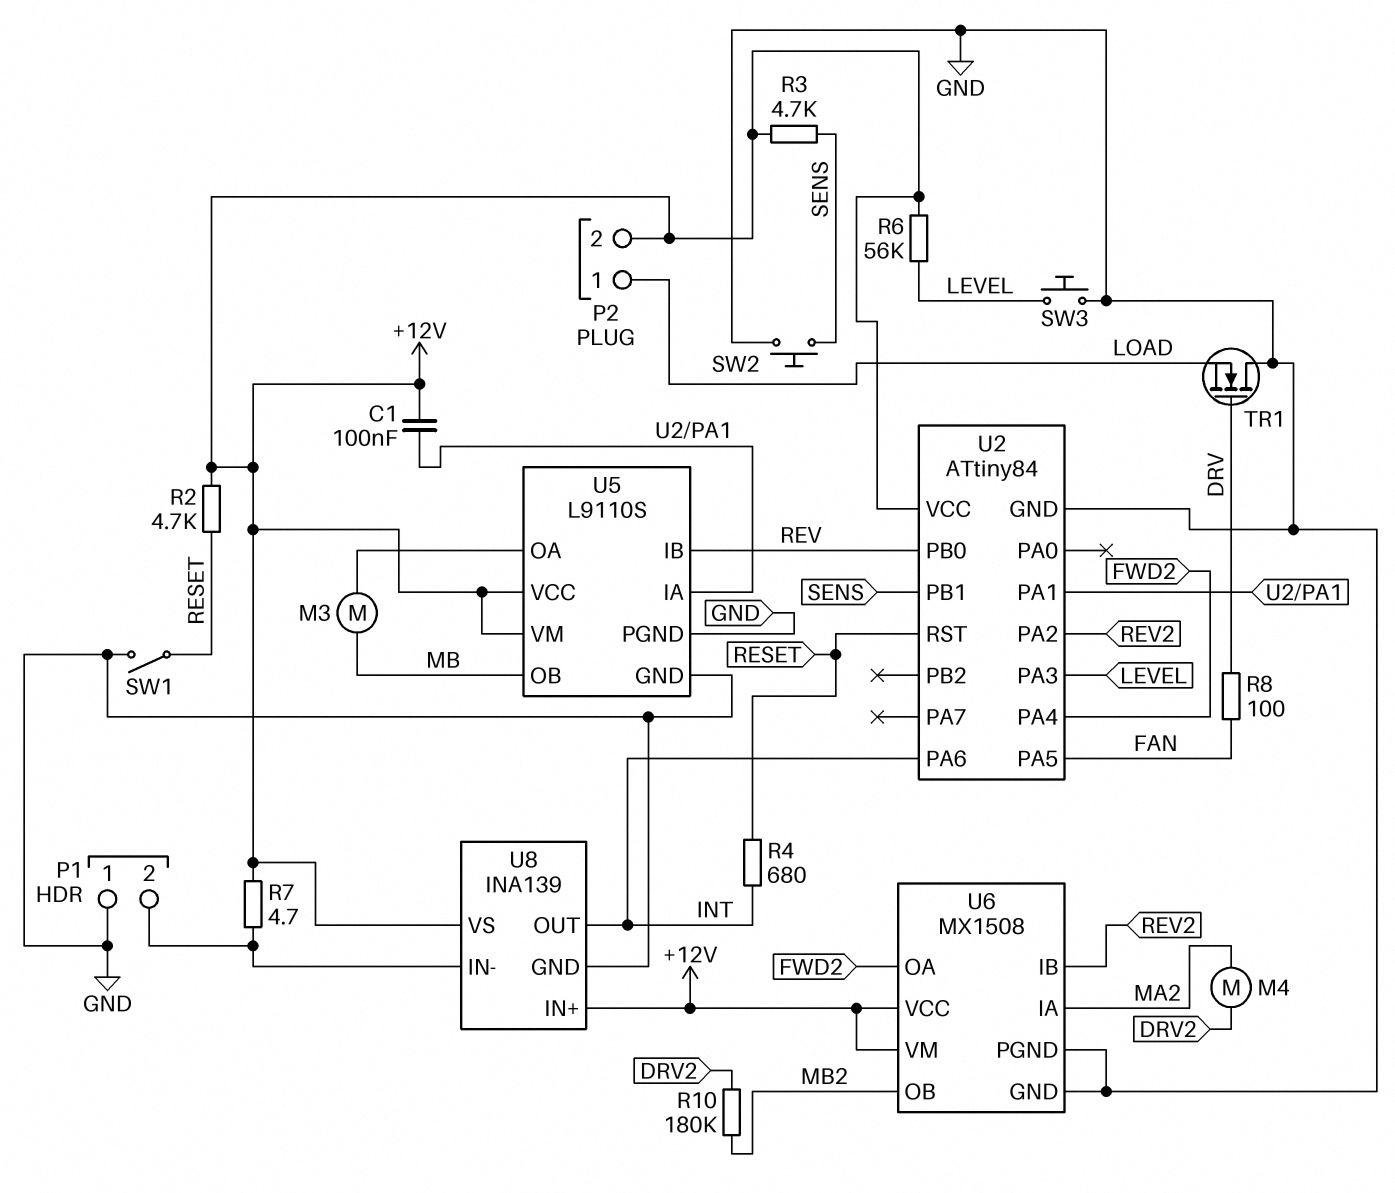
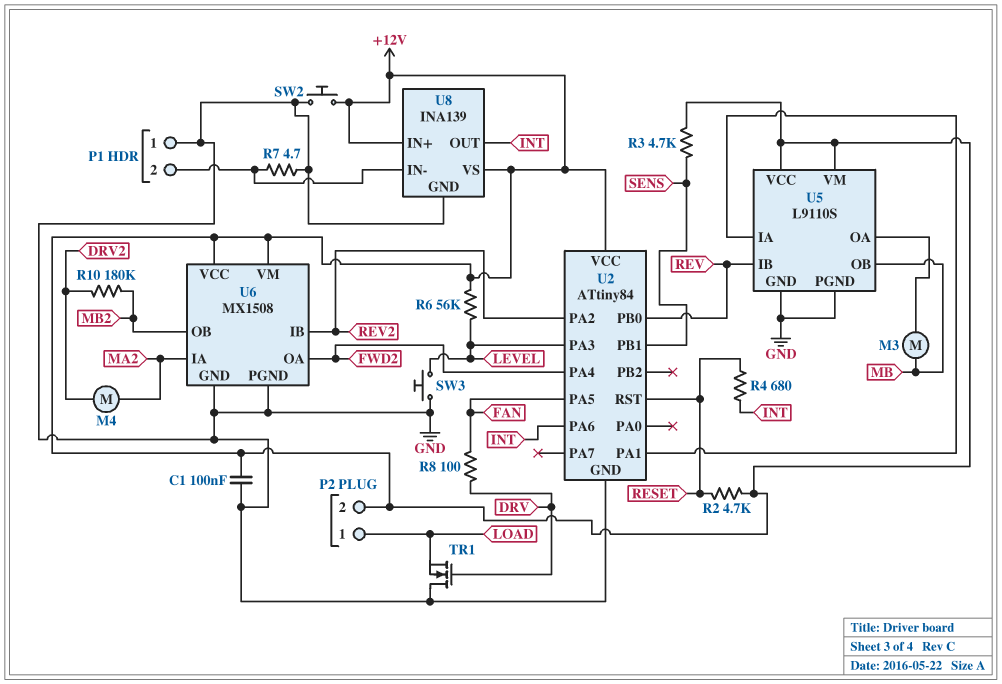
C1: 100nF (+12V, U2/PA1) -> 100nF (+12V, GND)
R7: 4.7 (+12V, P1/2) -> 4.7 (GND, P1/2)
SW1: switch (GND, RESET) -> none
SW2: button (GND, SENS) -> button (+12V, GND)

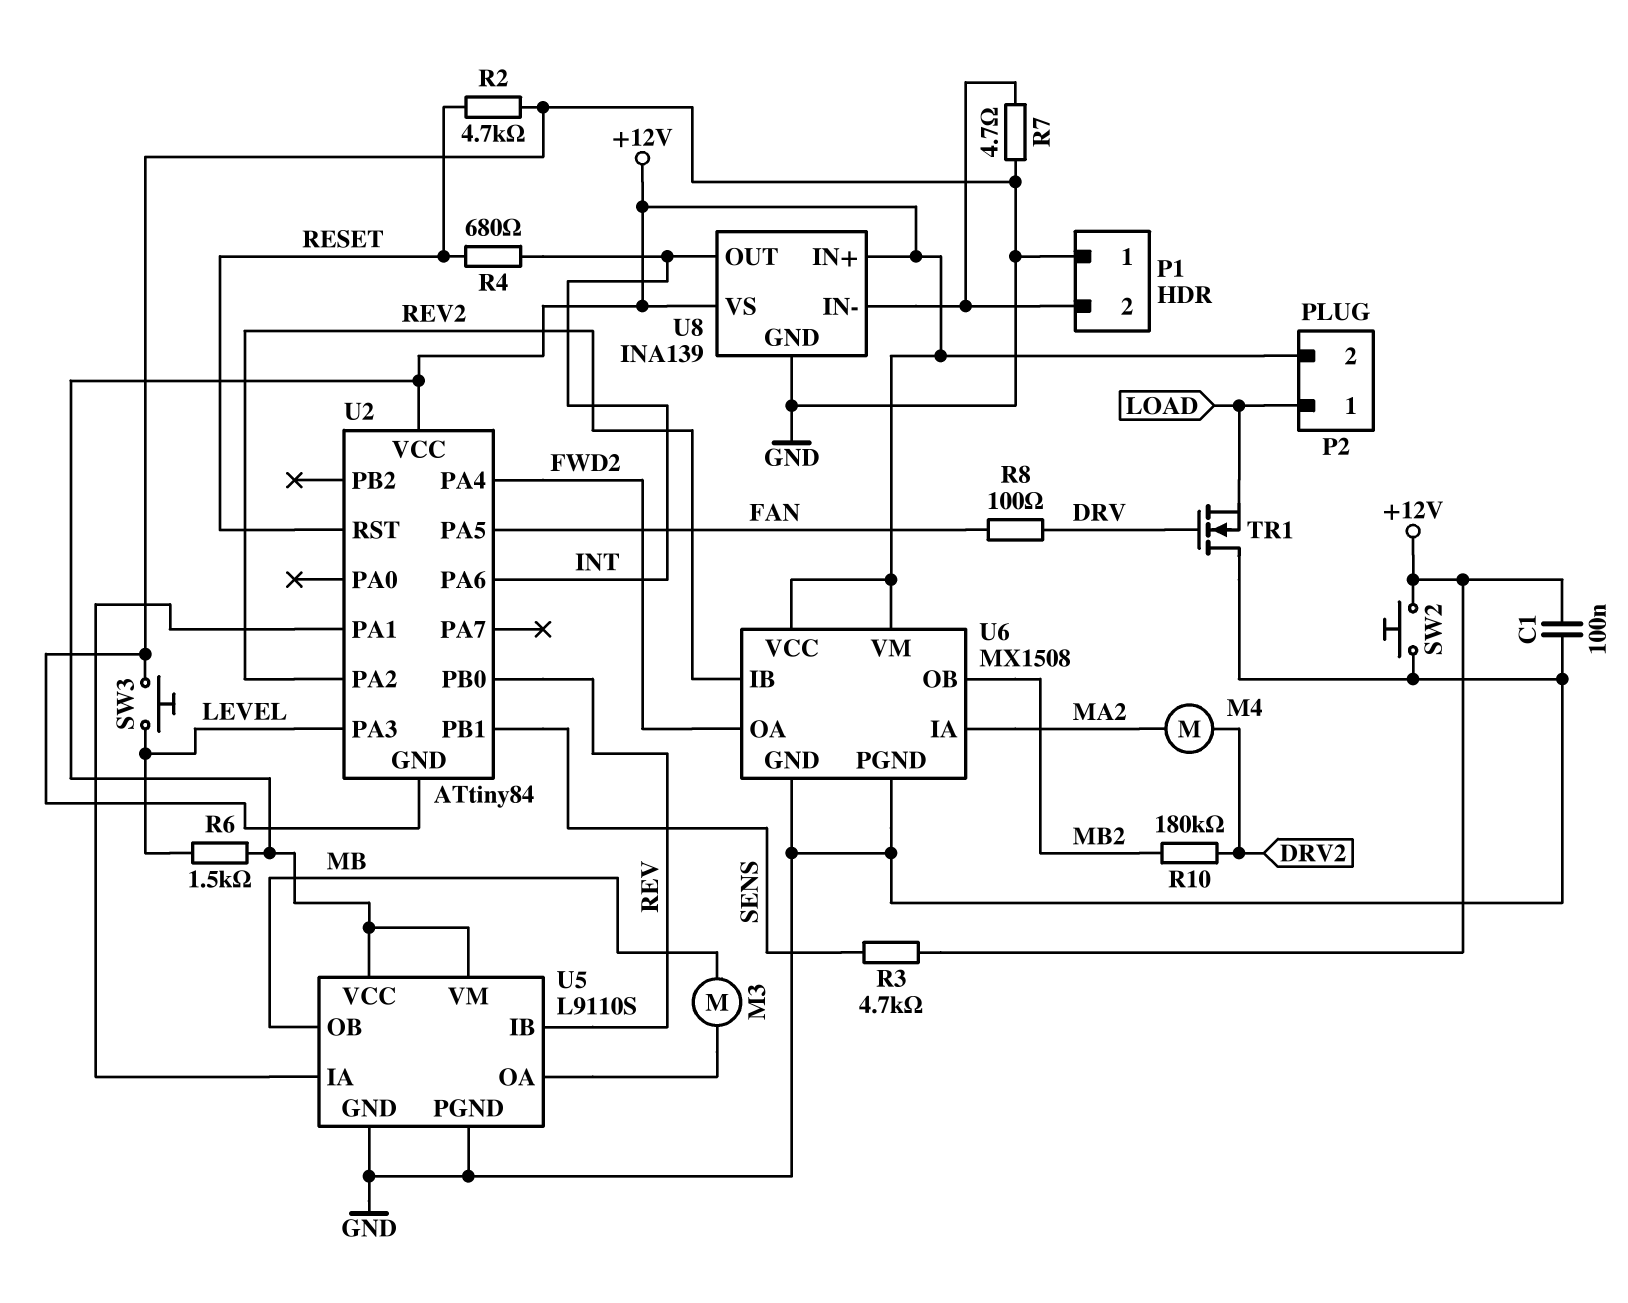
R2: 4.7k (+12V, RESET) -> 4.7k (GND, RESET)
R6: 56k (+12V, LEVEL) -> 1.5k (+12V, LEVEL)

